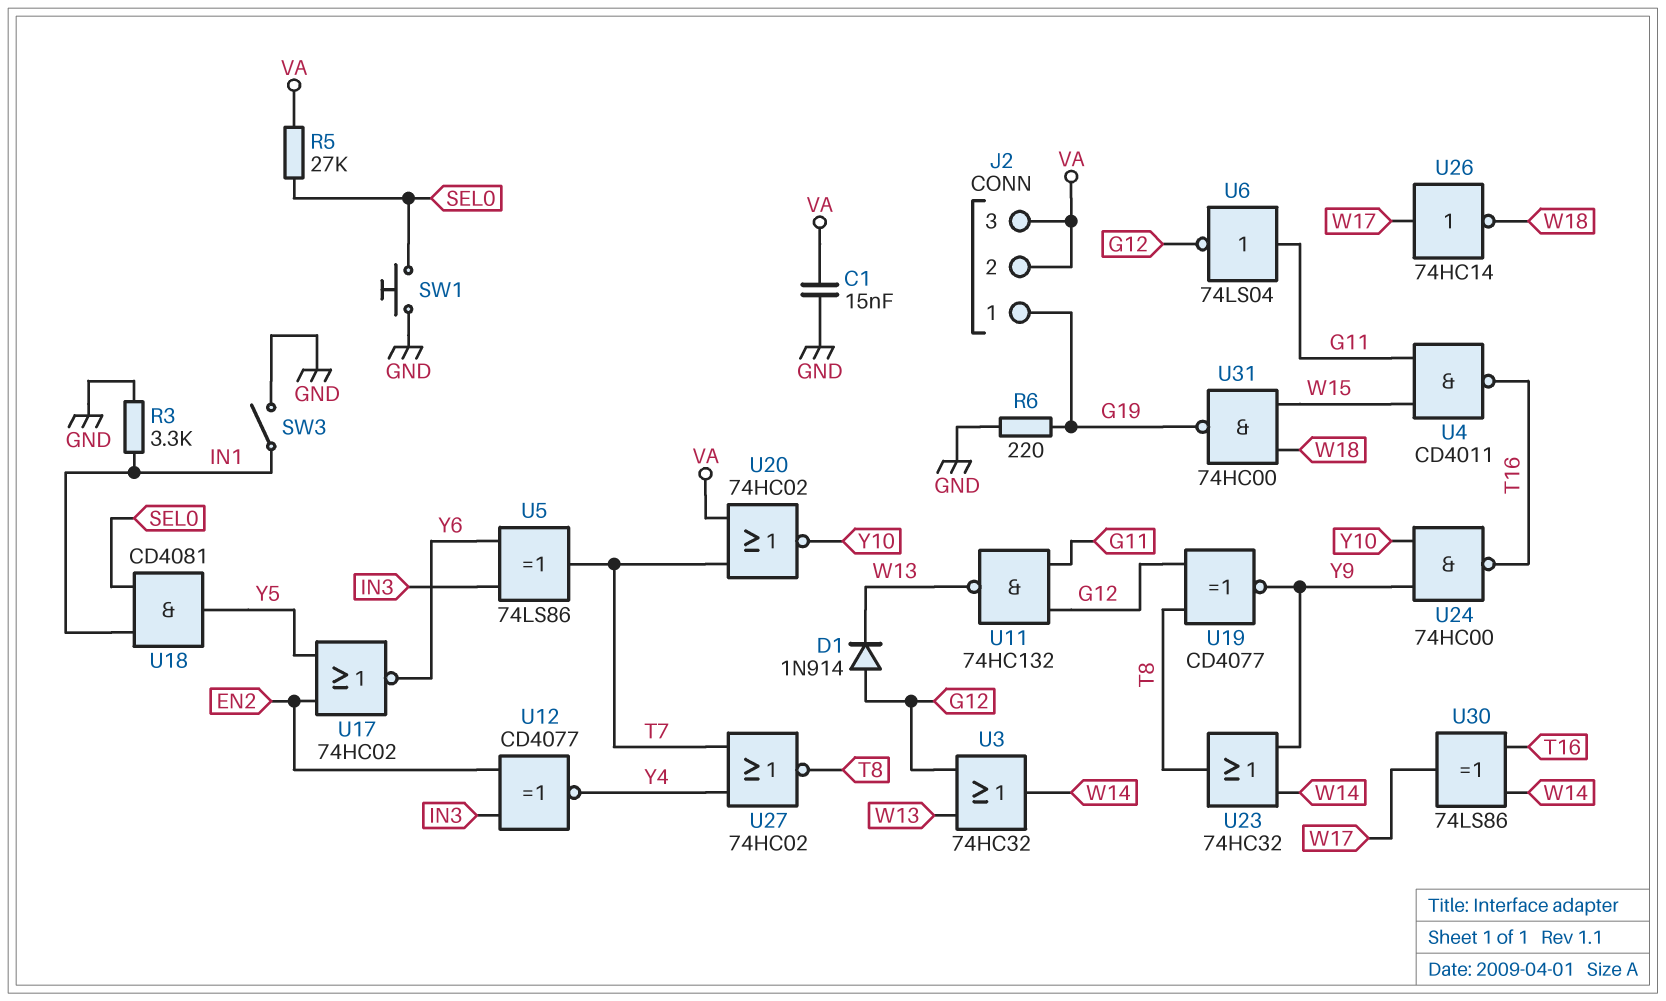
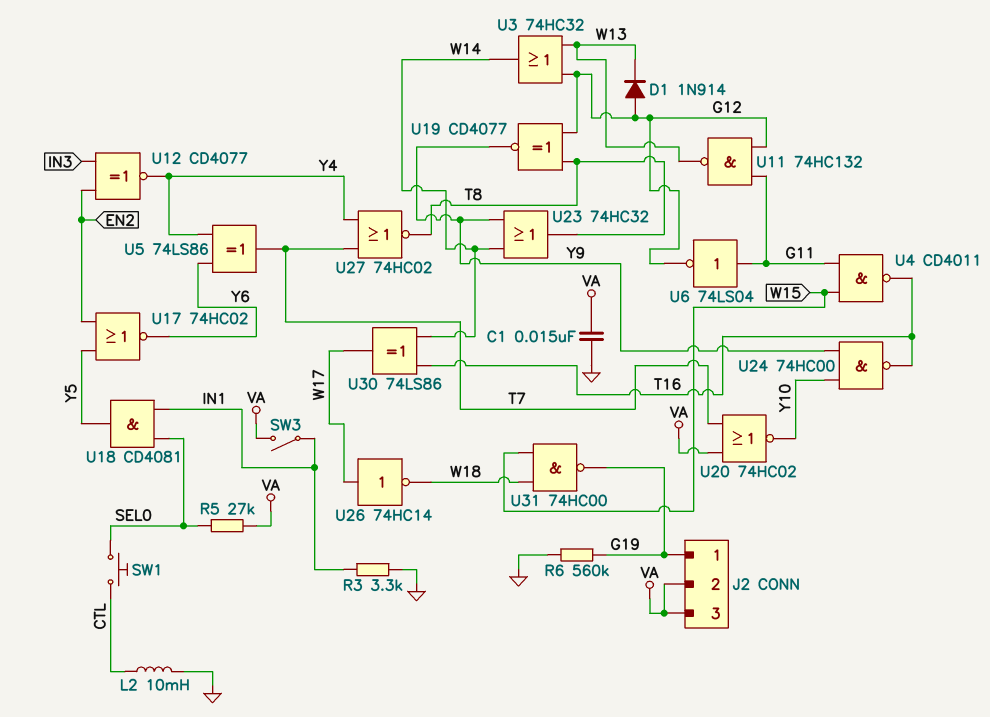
L2: none -> 10mH (CTL, GND)
R6: 220 (G19, GND) -> 560k (G19, GND)
SW1: button (GND, SEL0) -> button (CTL, SEL0)
SW3: switch (GND, IN1) -> switch (IN1, VA)
U5: XOR 74LS86 (in IN3, in Y6, out T7) -> XOR 74LS86 (in Y4, in Y6, out T7)

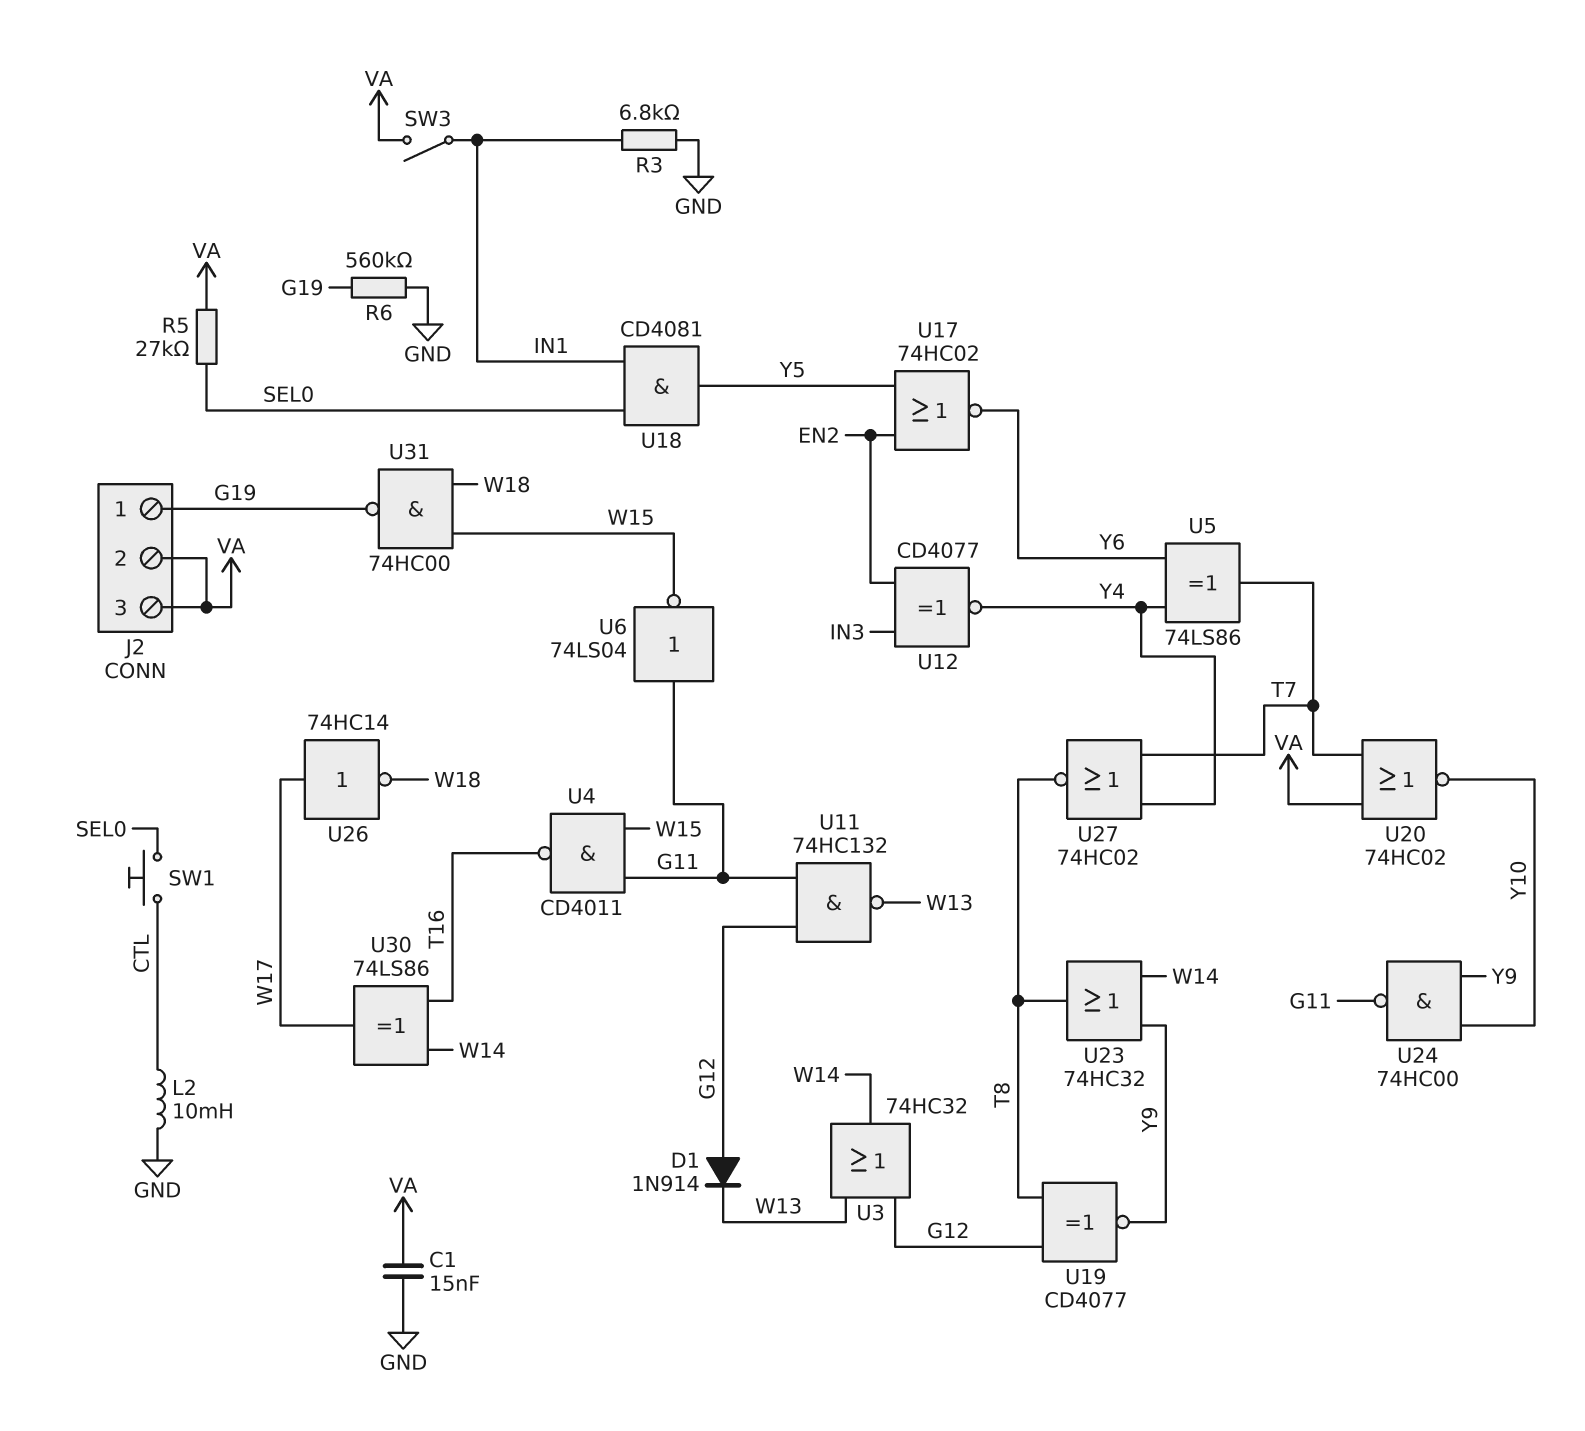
R3: 3.3k (GND, IN1) -> 6.8k (GND, IN1)
U6: NOT 74LS04 (in G11, out G12) -> NOT 74LS04 (in G11, out W15)
U24: NAND 74HC00 (in Y9, in Y10, out T16) -> NAND 74HC00 (in Y9, in Y10, out G11)

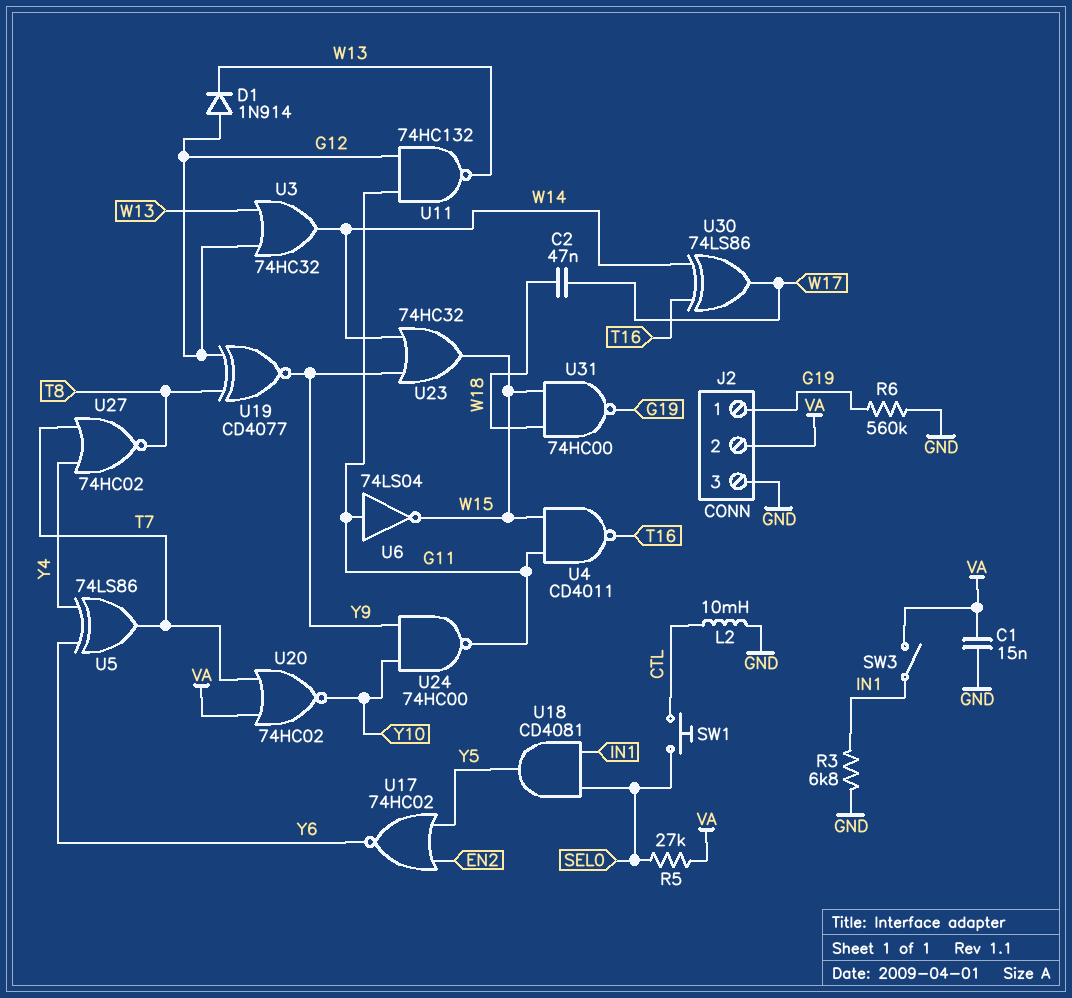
C2: none -> 47nF (W17, W18)
J2 pin 3: VA -> GND
U12: XNOR CD4077 (in EN2, in IN3, out Y4) -> none
U23: OR 74HC32 (in W14, in Y9, out T8) -> OR 74HC32 (in W14, in Y9, out W15)
U26: NOT 74HC14 (in W17, out W18) -> none

